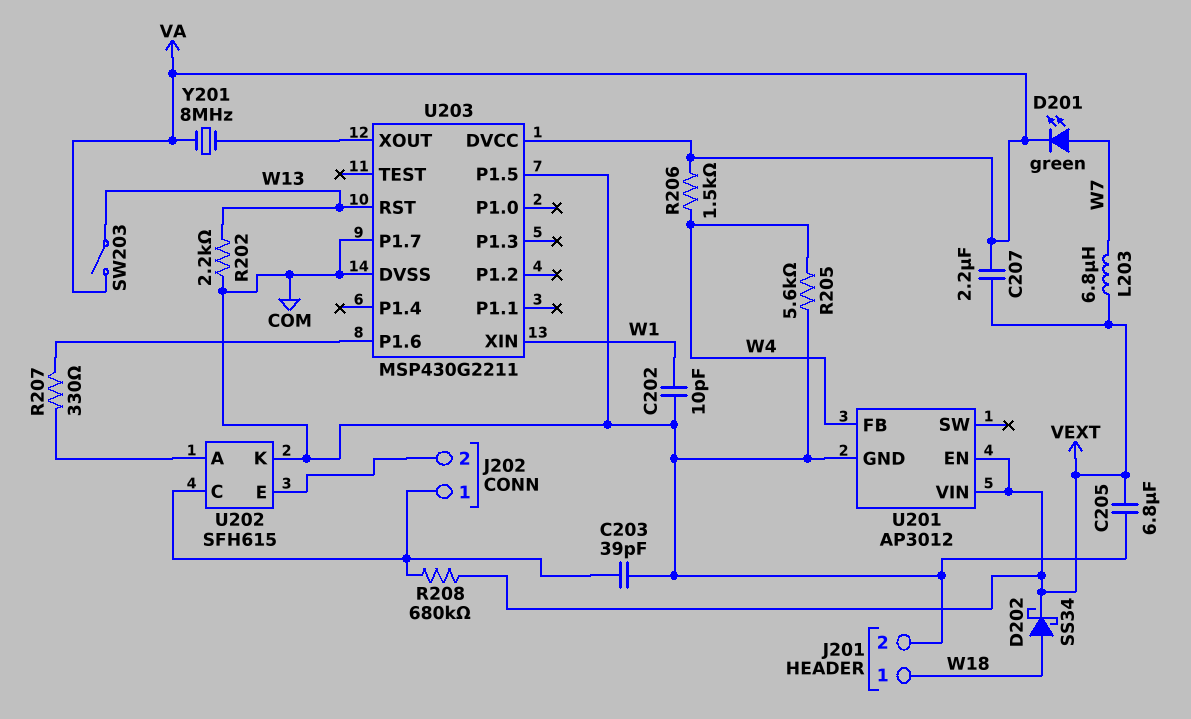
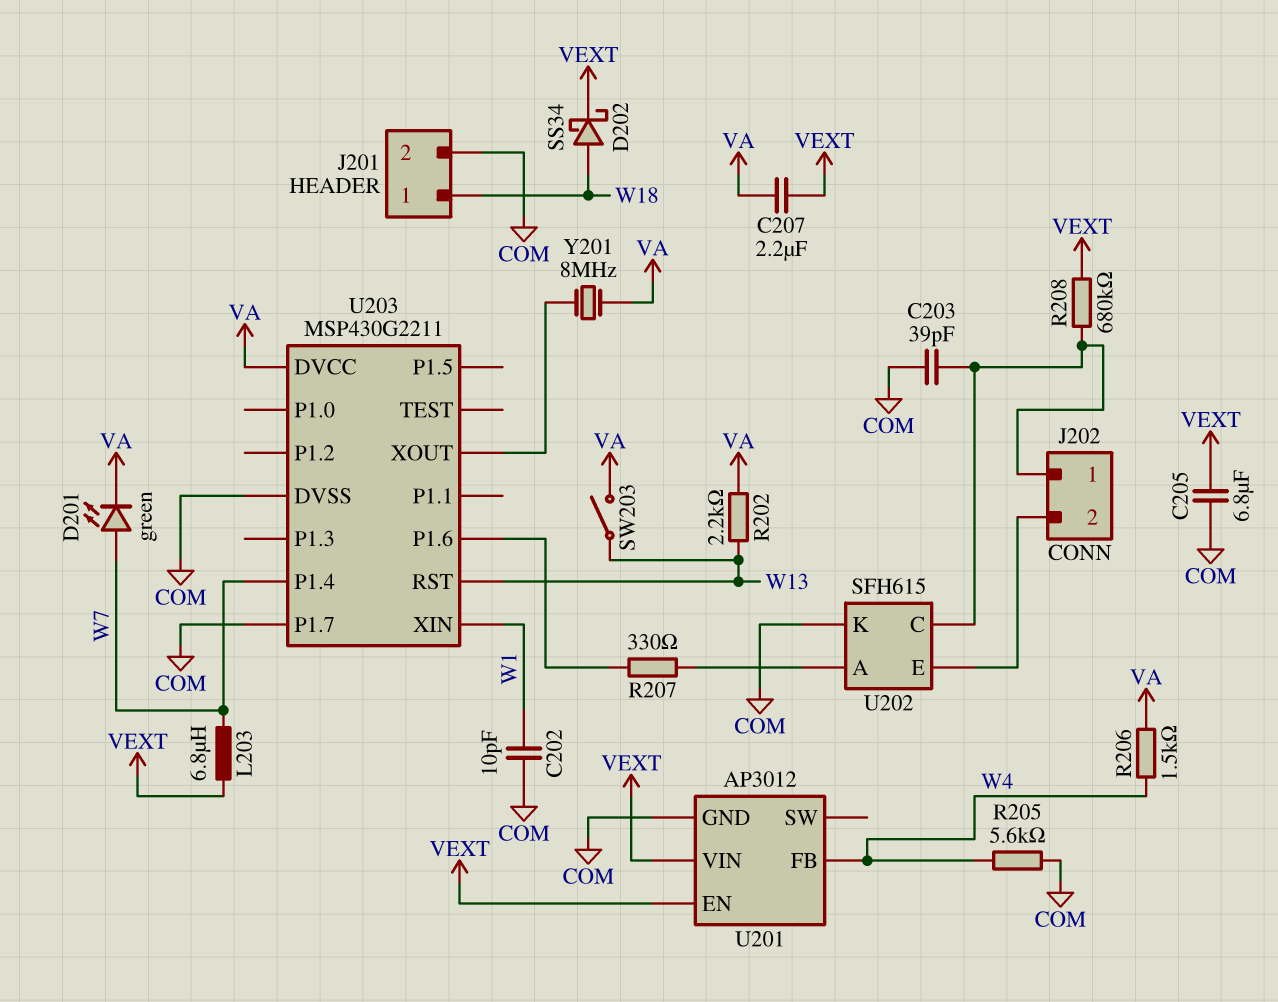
R202: 2.2k (COM, W13) -> 2.2k (VA, W13)
U203 pin P1.4: none -> W7
U203 pin P1.5: COM -> none

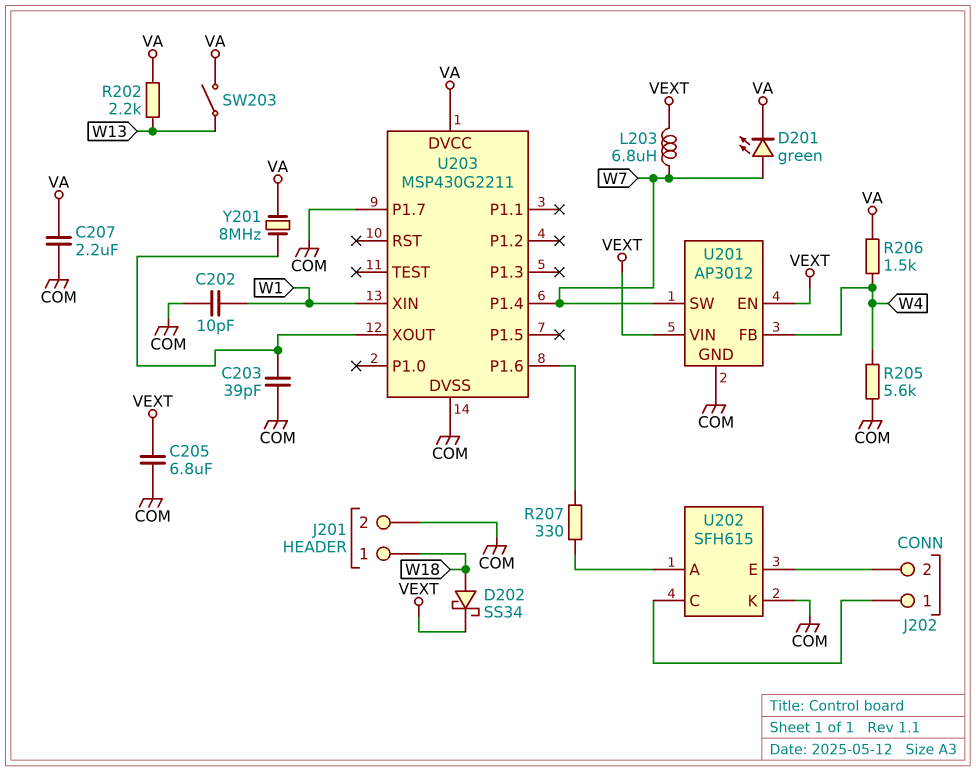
C203: 39pF (COM, J202/1) -> 39pF (COM, U203/XOUT)
C207: 2.2uF (VA, VEXT) -> 2.2uF (COM, VA)
R208: 680k (J202/1, VEXT) -> none
U201 pin SW: none -> W7
U203 pin RST: W13 -> none

